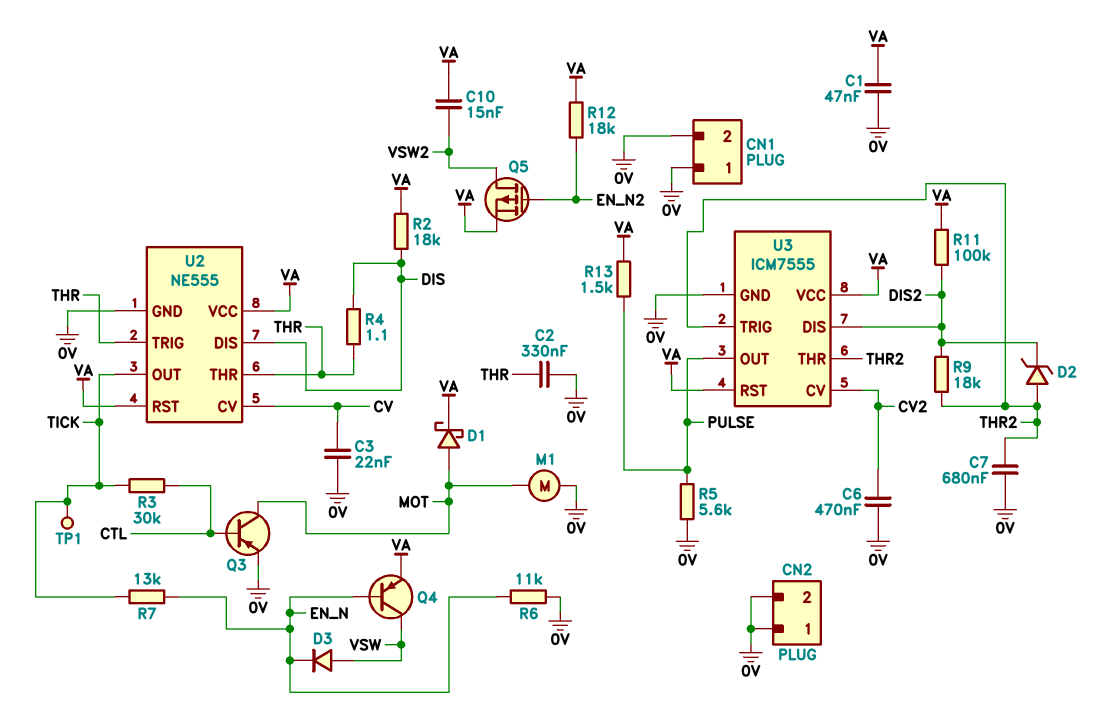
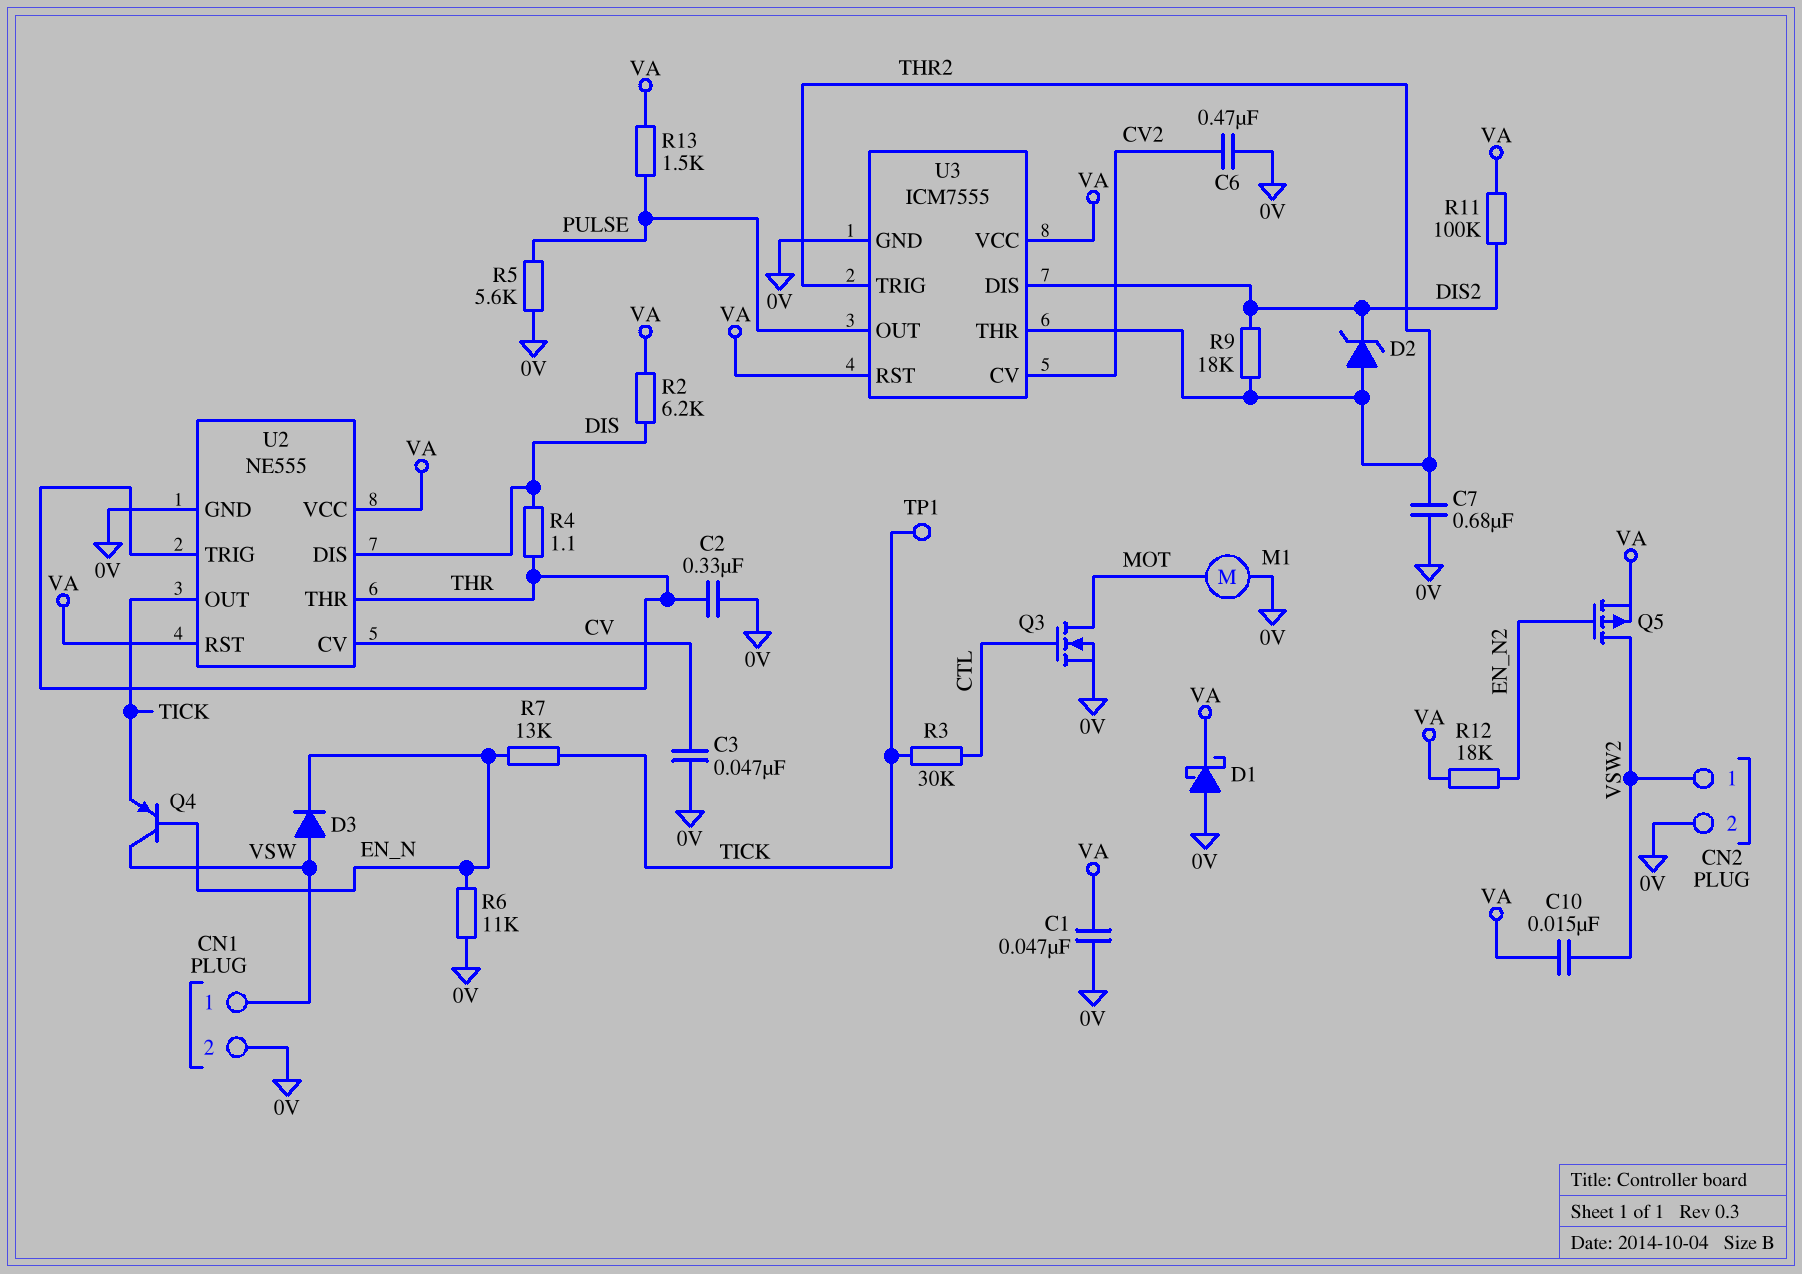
C3: 22nF (0V, CV) -> 47nF (0V, CV)
CN1 pin 1: 0V -> VSW
CN2 pin 1: 0V -> VSW2
D1: schottky (A MOT, K VA) -> schottky (A 0V, K VA)
Q3: PNP (B CTL, C MOT, E 0V) -> NMOS (G CTL, D MOT, S 0V)
Q4: PNP (B EN_N, C VSW, E VA) -> PNP (B EN_N, C VSW, E TICK)
R2: 18k (DIS, VA) -> 6.2k (DIS, VA)

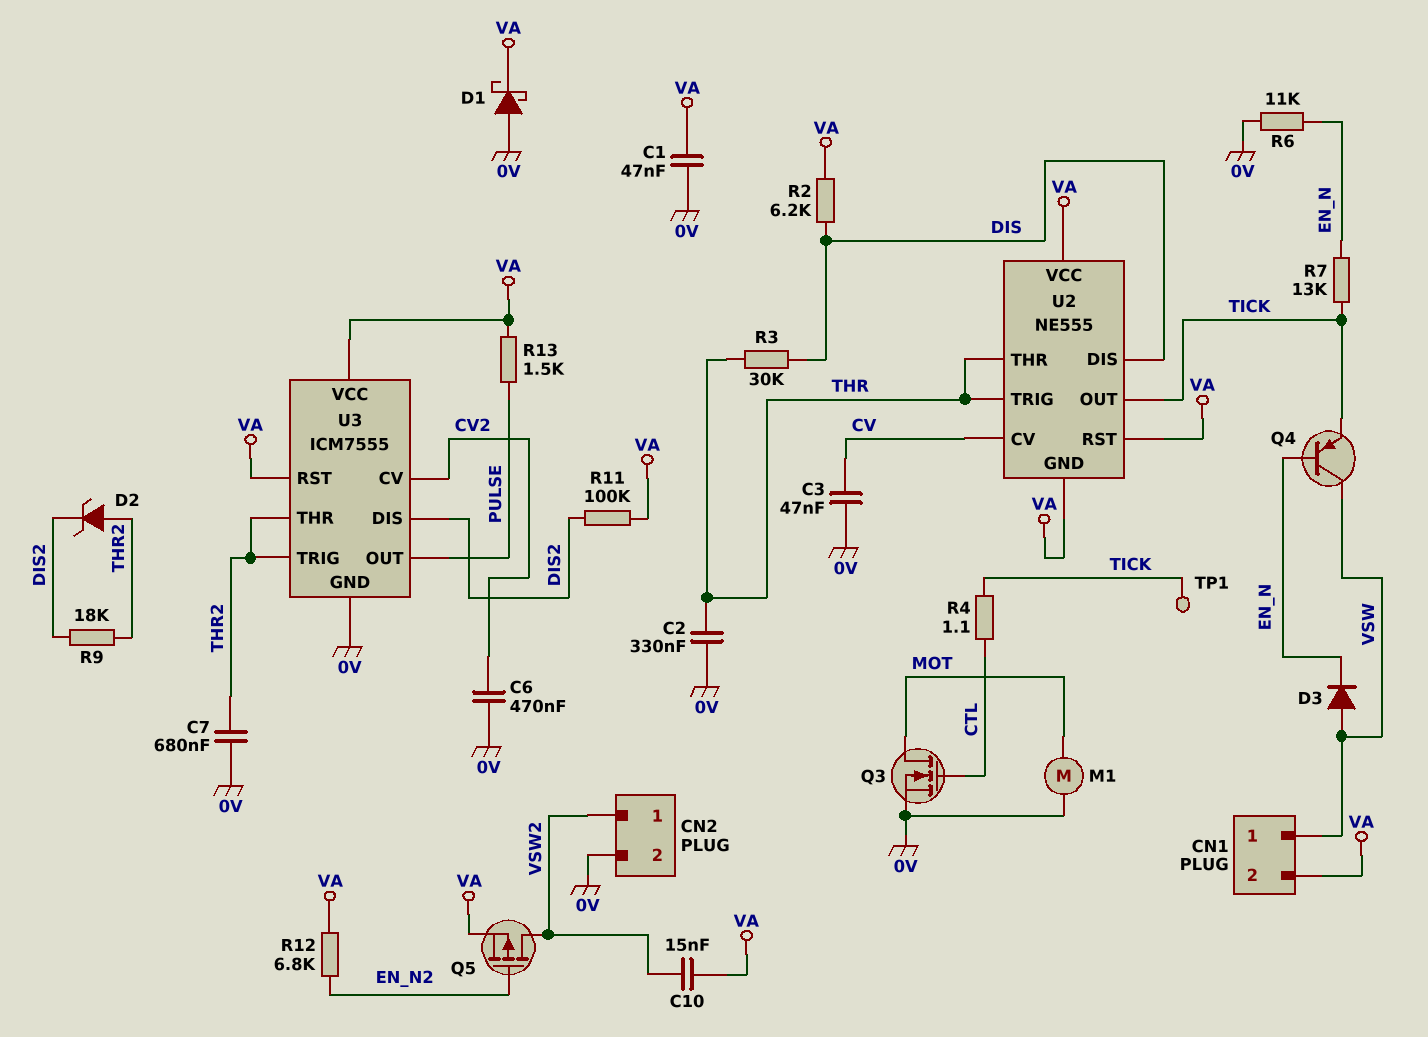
CN1 pin 2: 0V -> VA
R3: 30k (CTL, TICK) -> 30k (DIS, THR)
R4: 1.1 (DIS, THR) -> 1.1 (CTL, TICK)
R5: 5.6k (0V, PULSE) -> none
R12: 18k (EN_N2, VA) -> 6.8k (EN_N2, VA)
U2 pin GND: 0V -> VA

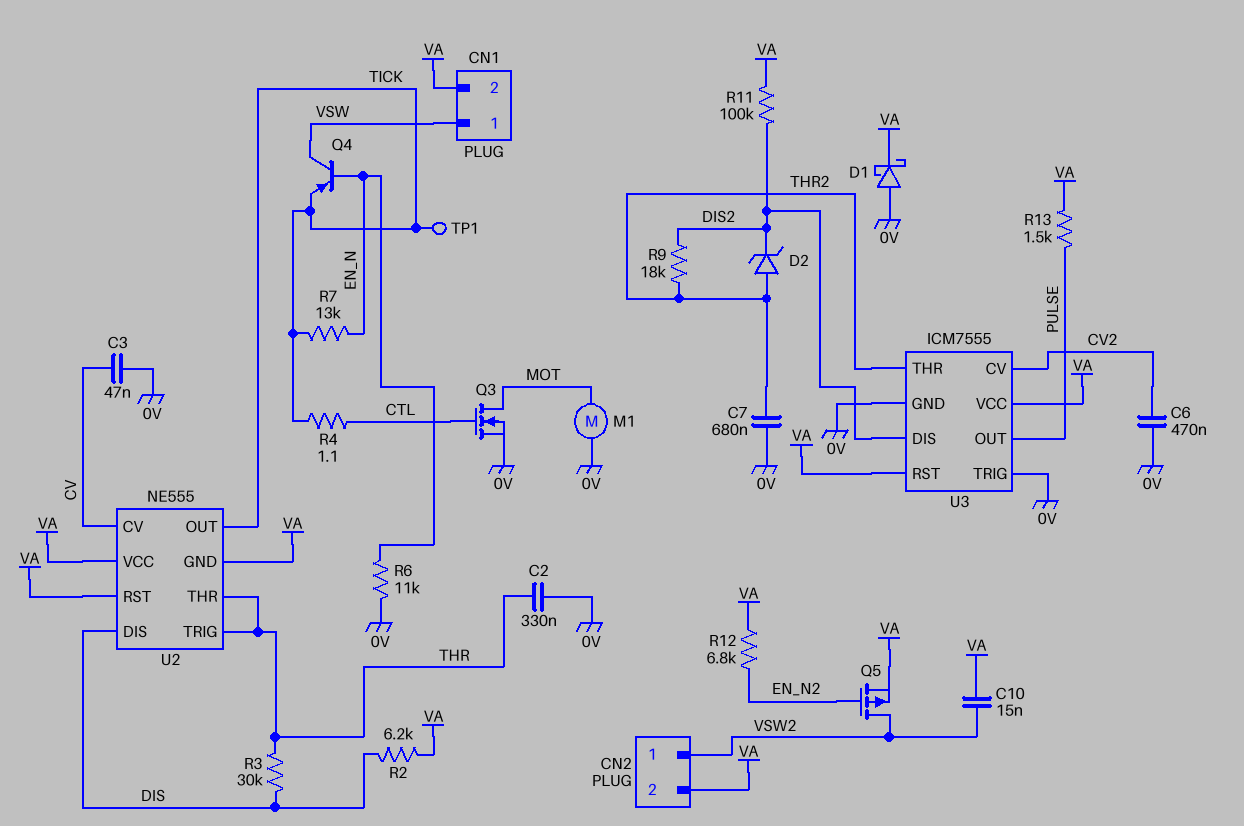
C1: 47nF (0V, VA) -> none
CN2 pin 2: 0V -> VA
D3: diode (A VSW, K EN_N) -> none
U3 pin TRIG: THR2 -> 0V

